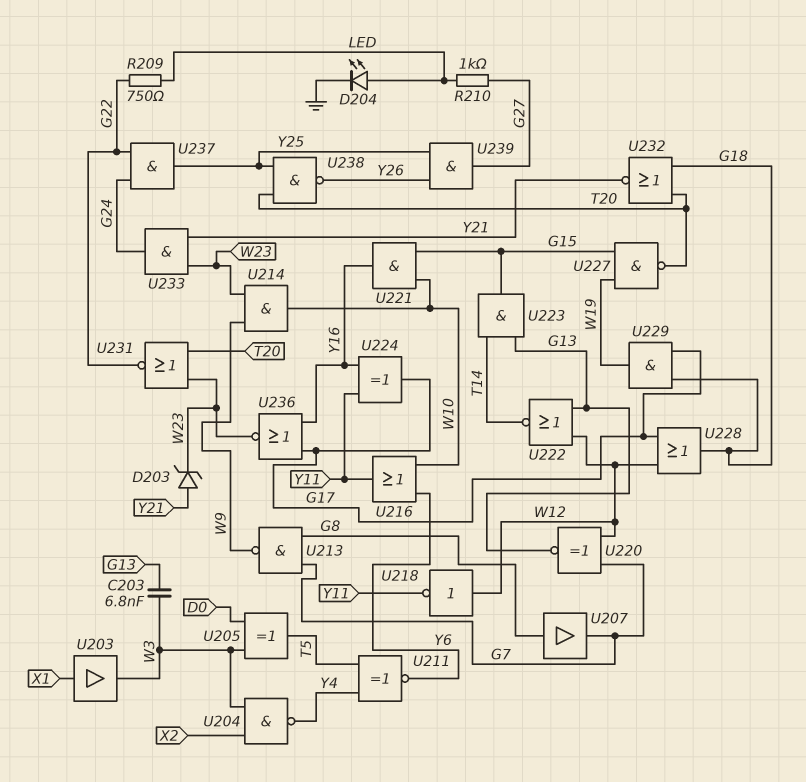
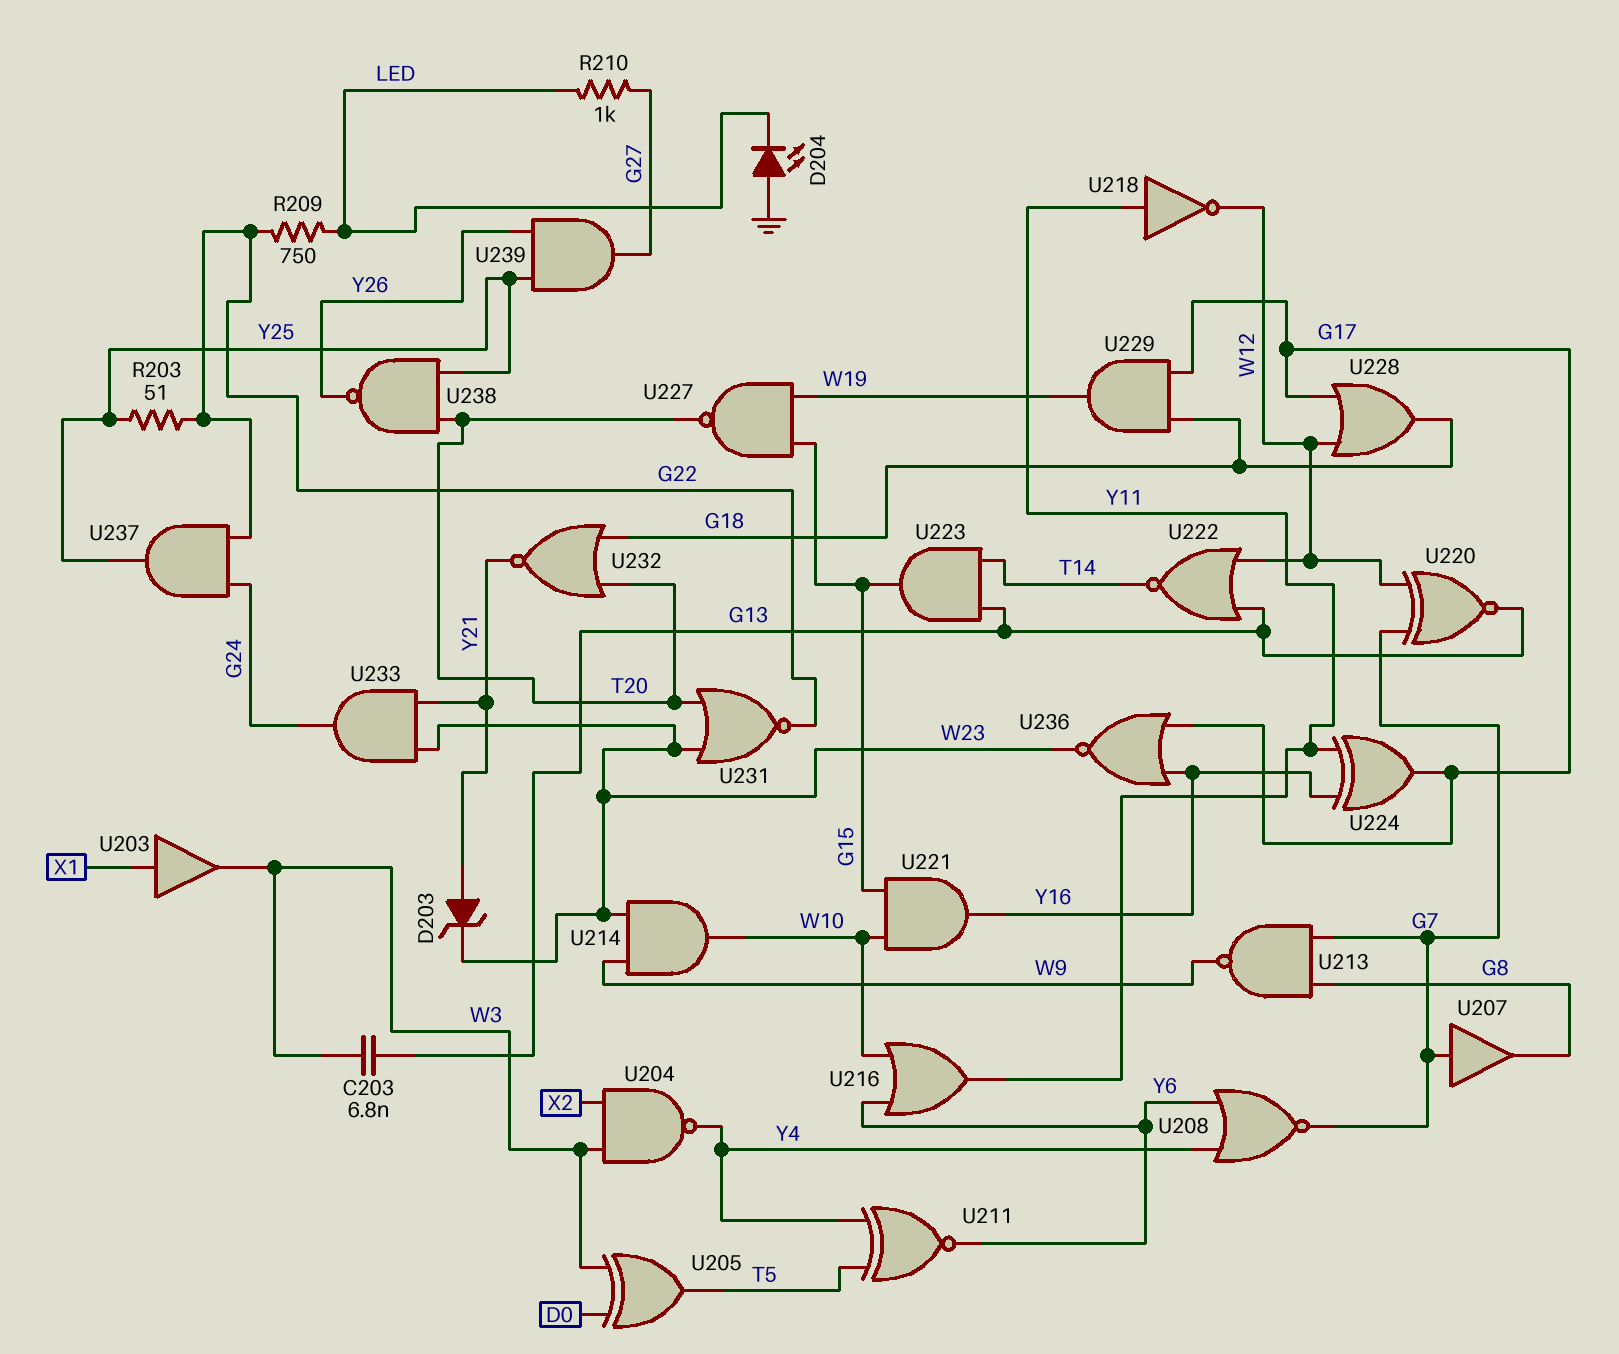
D204: LED (A LED, K GND) -> LED (A GND, K LED)
R203: none -> 51 (G22, Y25)
U207: buffer (in G8, out G7) -> buffer (in G7, out G8)
U208: none -> NOR (in Y4, in Y6, out G7)
U218: NOT (in W12, out Y11) -> NOT (in Y11, out W12)

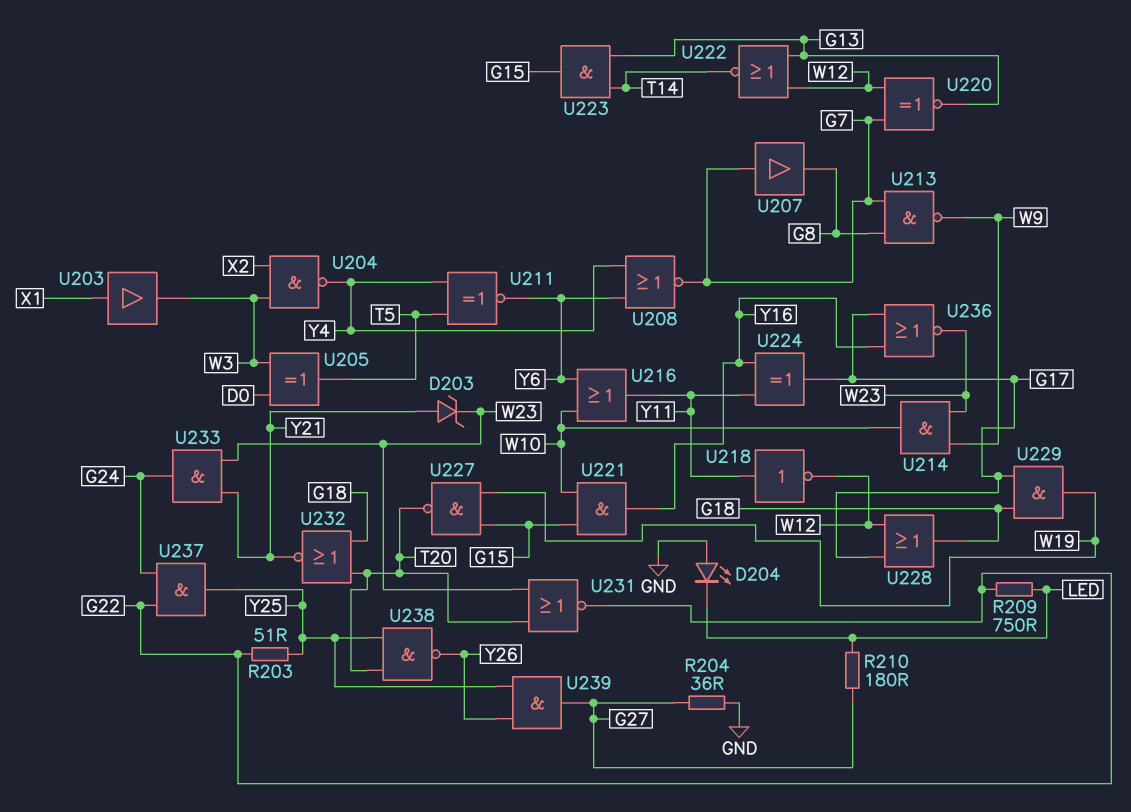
C203: 6.8nF (G13, W3) -> none
R204: none -> 36 (G27, GND)
R210: 1k (G27, LED) -> 180 (G27, LED)

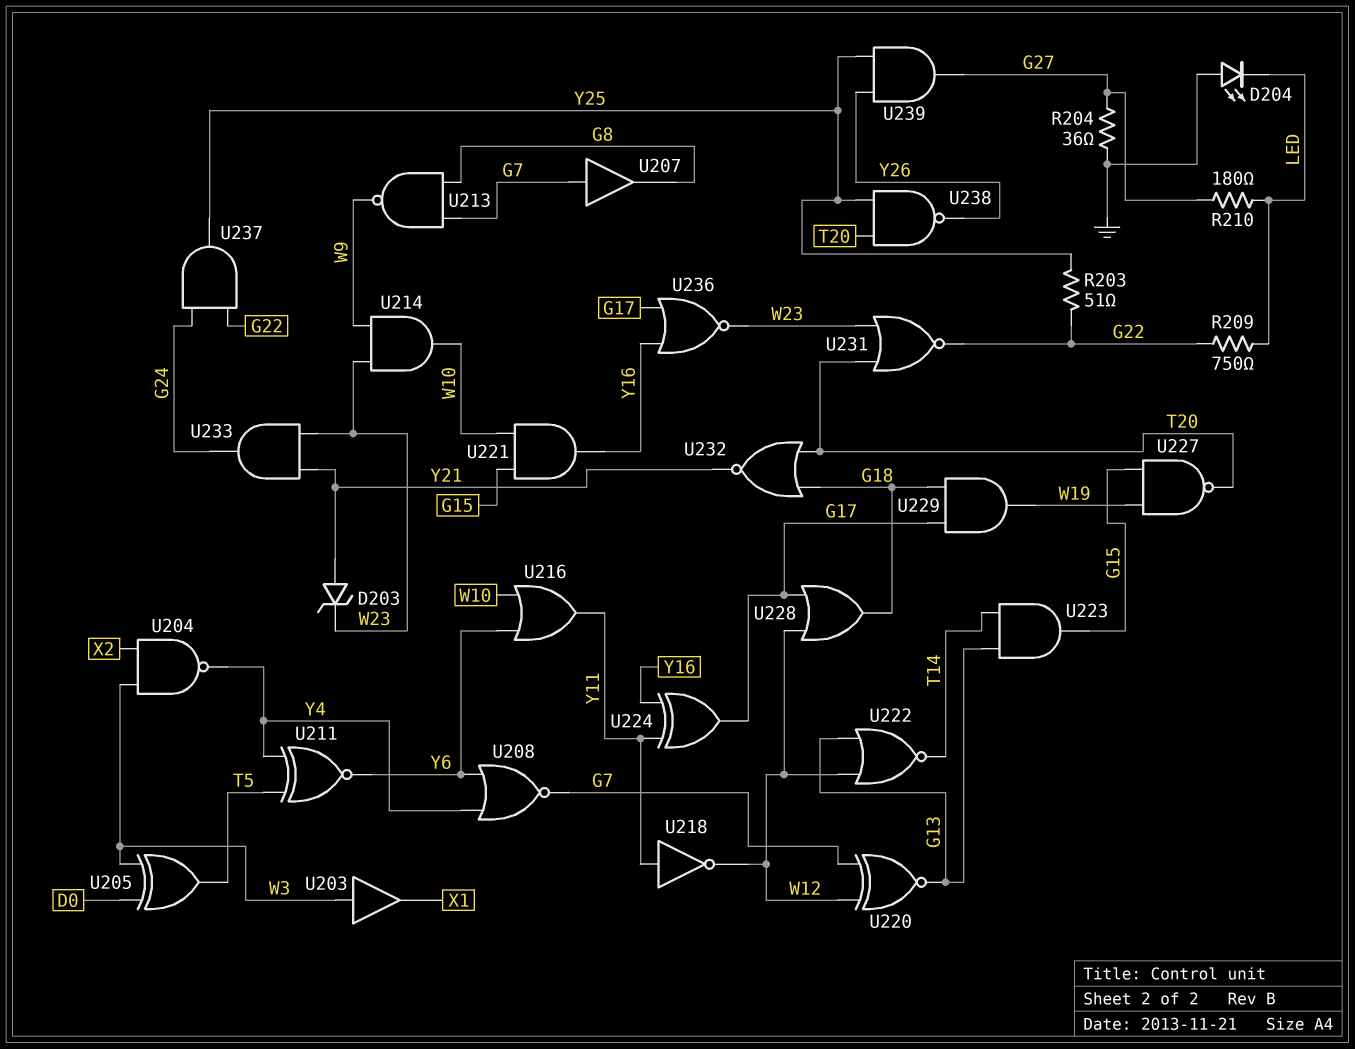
U203: buffer (in X1, out W3) -> buffer (in W3, out X1)

